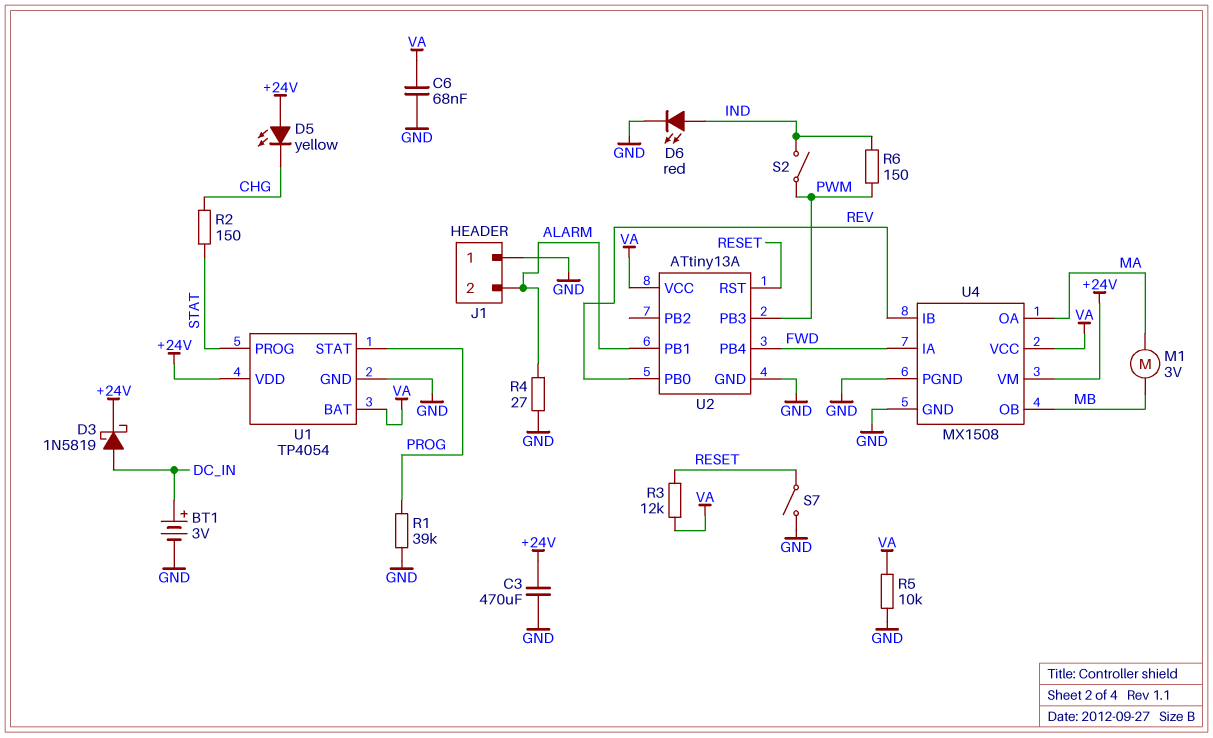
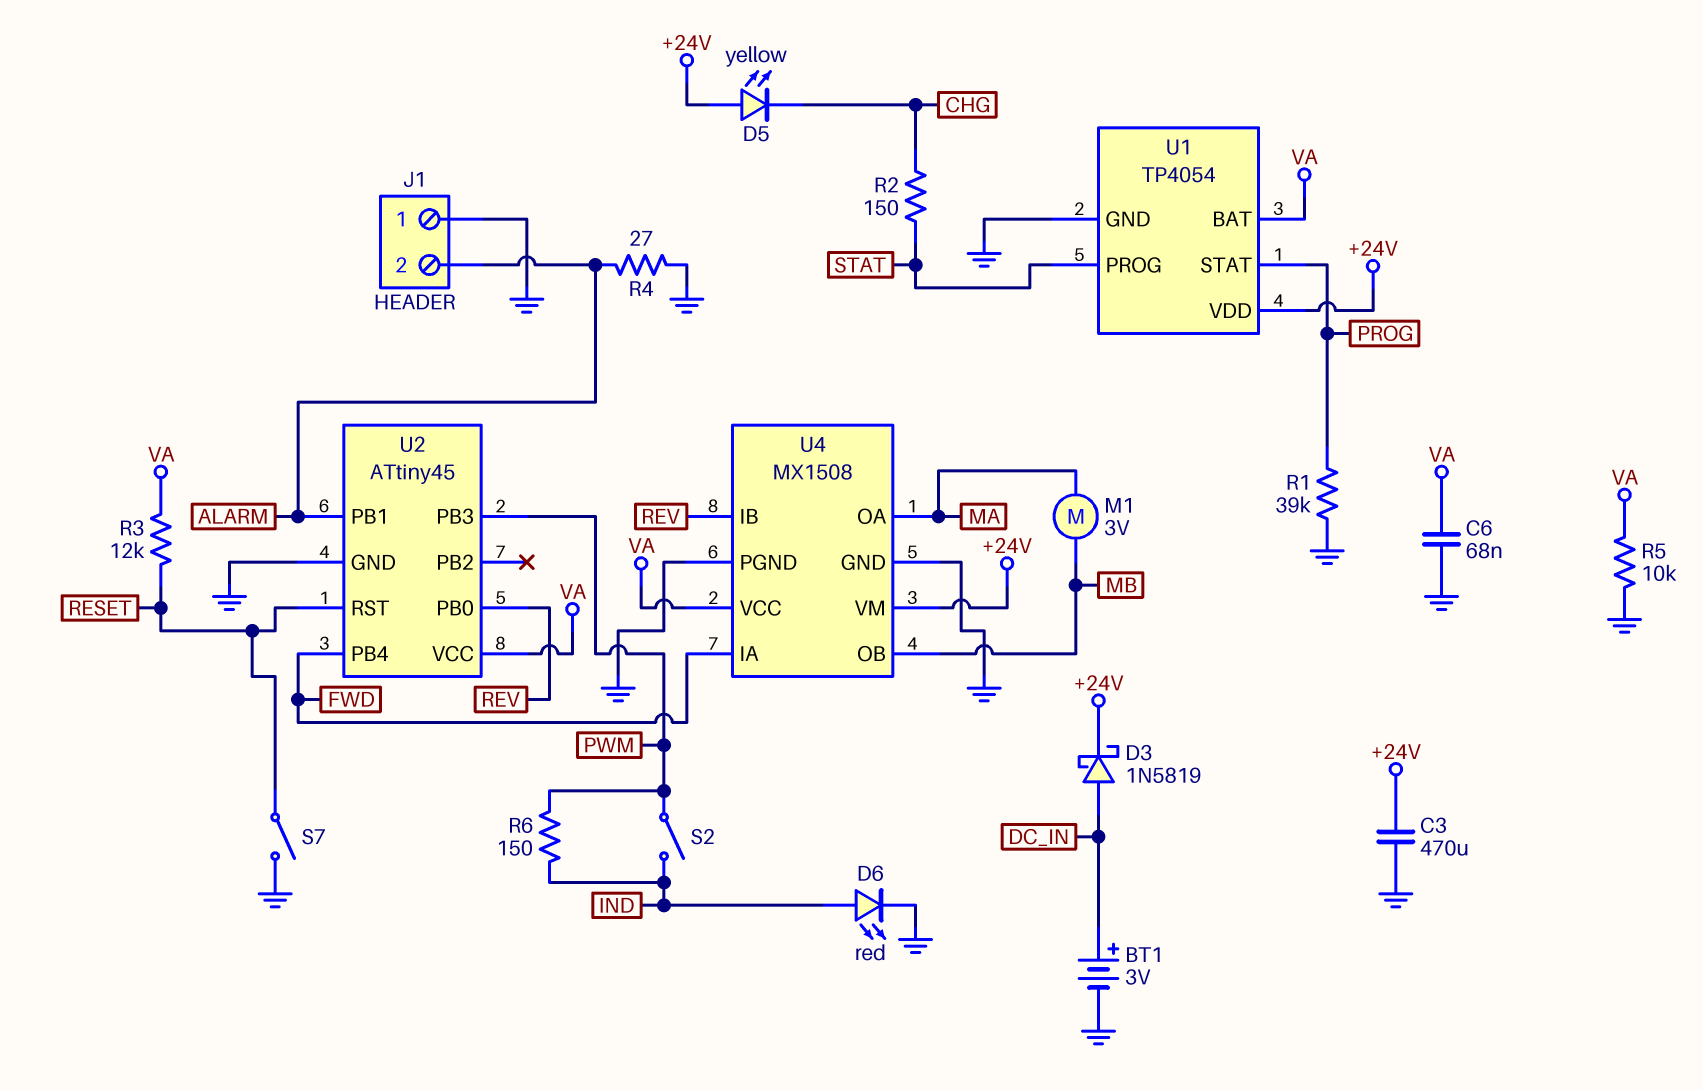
U2: ATtiny13A -> ATtiny45

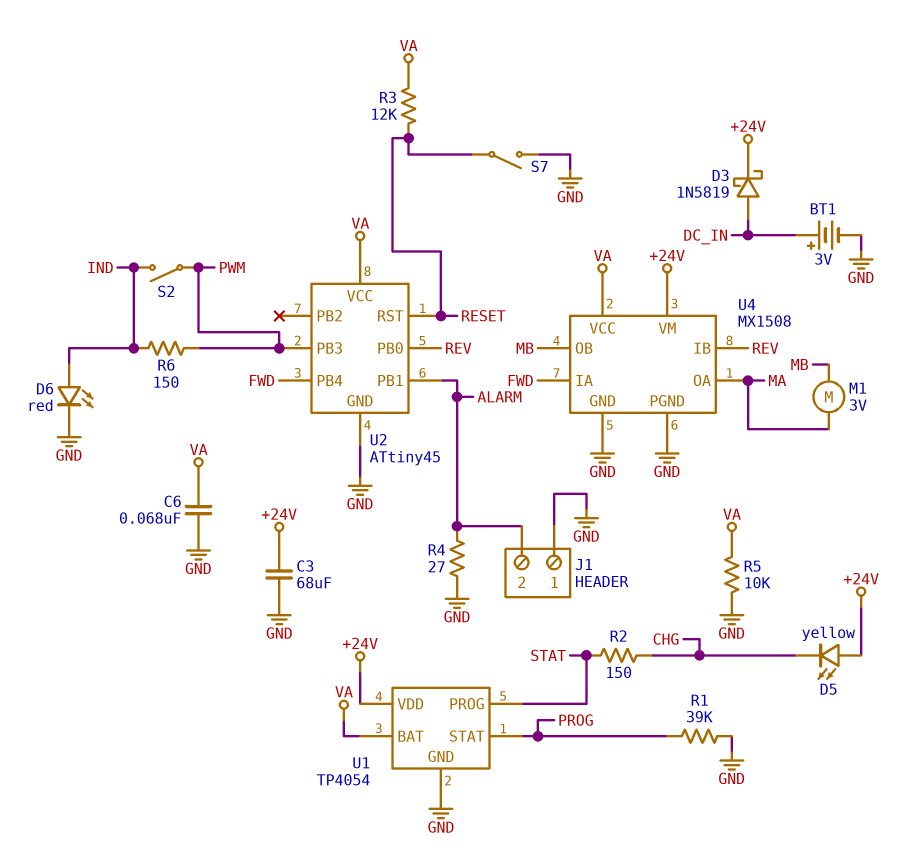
C3: 470uF (+24V, GND) -> 68uF (+24V, GND)

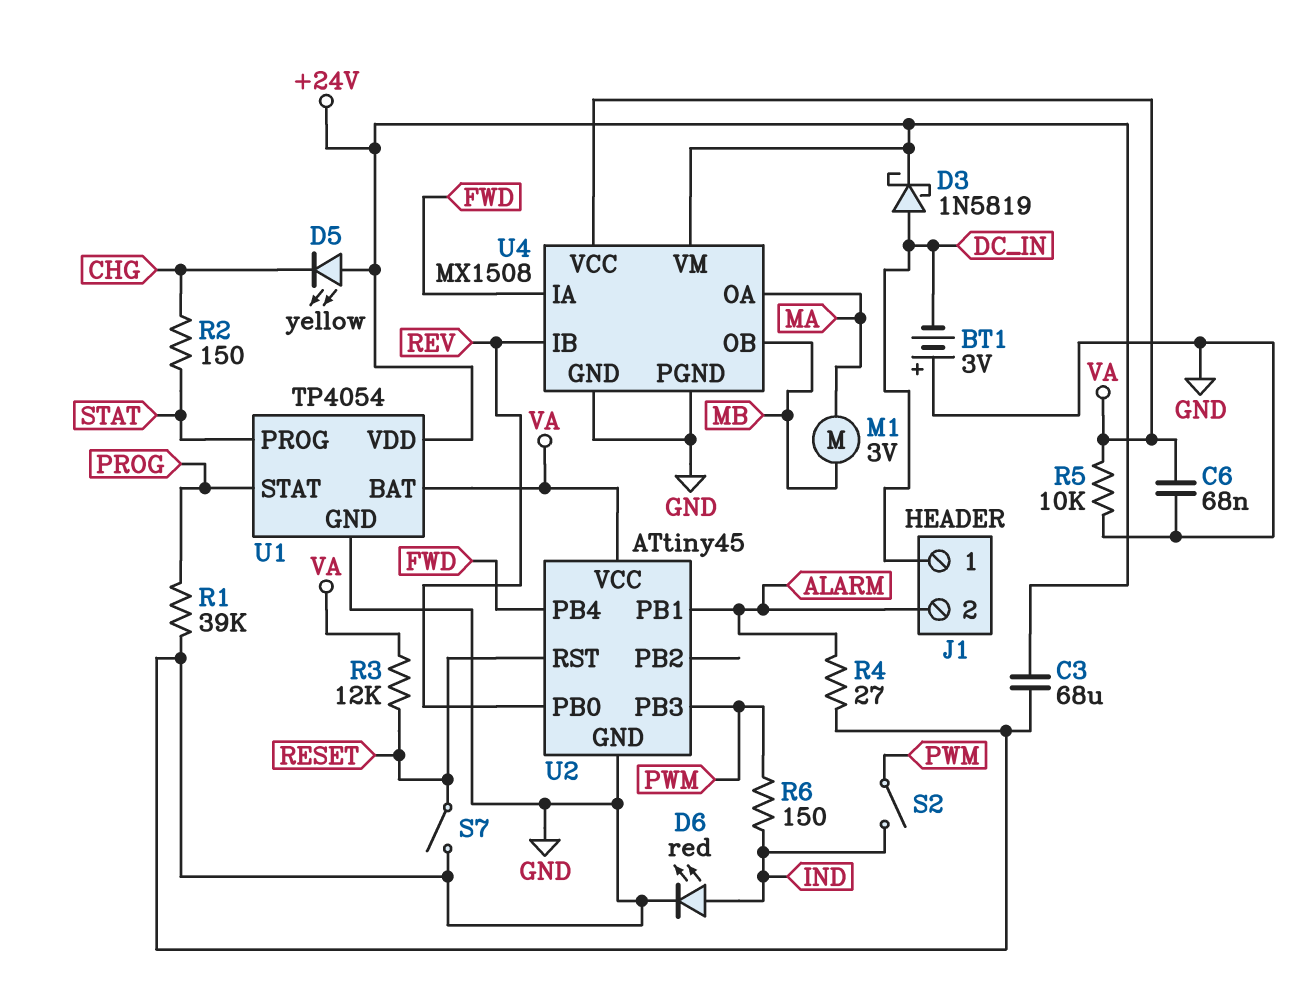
BT1: 3V (plus DC_IN, minus GND) -> 3V (plus GND, minus DC_IN)
J1 pin 1: GND -> DC_IN

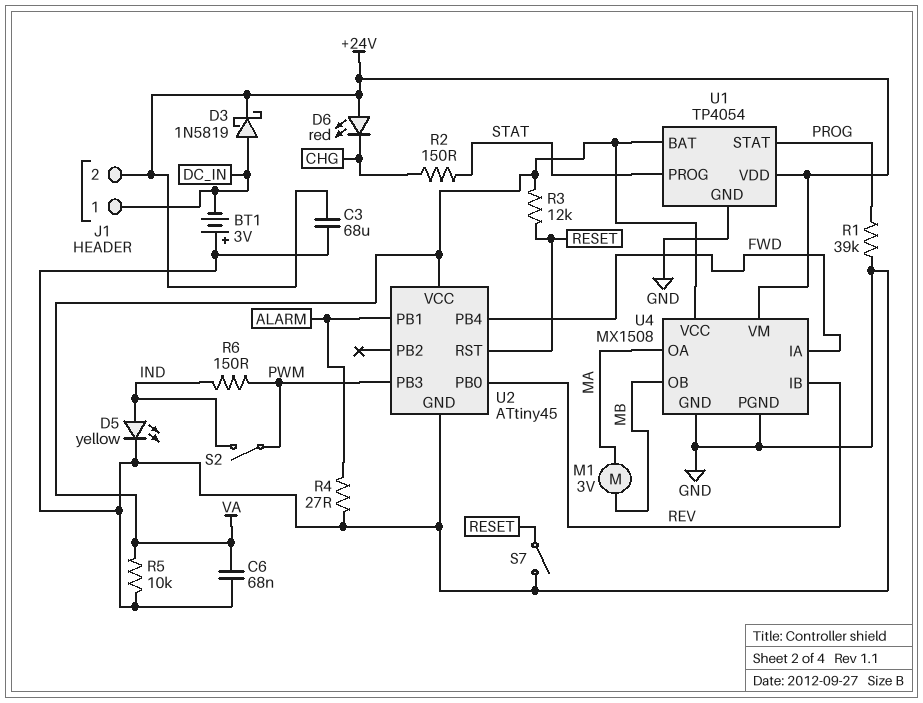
D5: LED yellow (A +24V, K CHG) -> LED yellow (A IND, K GND)
D6: LED red (A IND, K GND) -> LED red (A +24V, K CHG)
J1 pin 2: ALARM -> +24V

